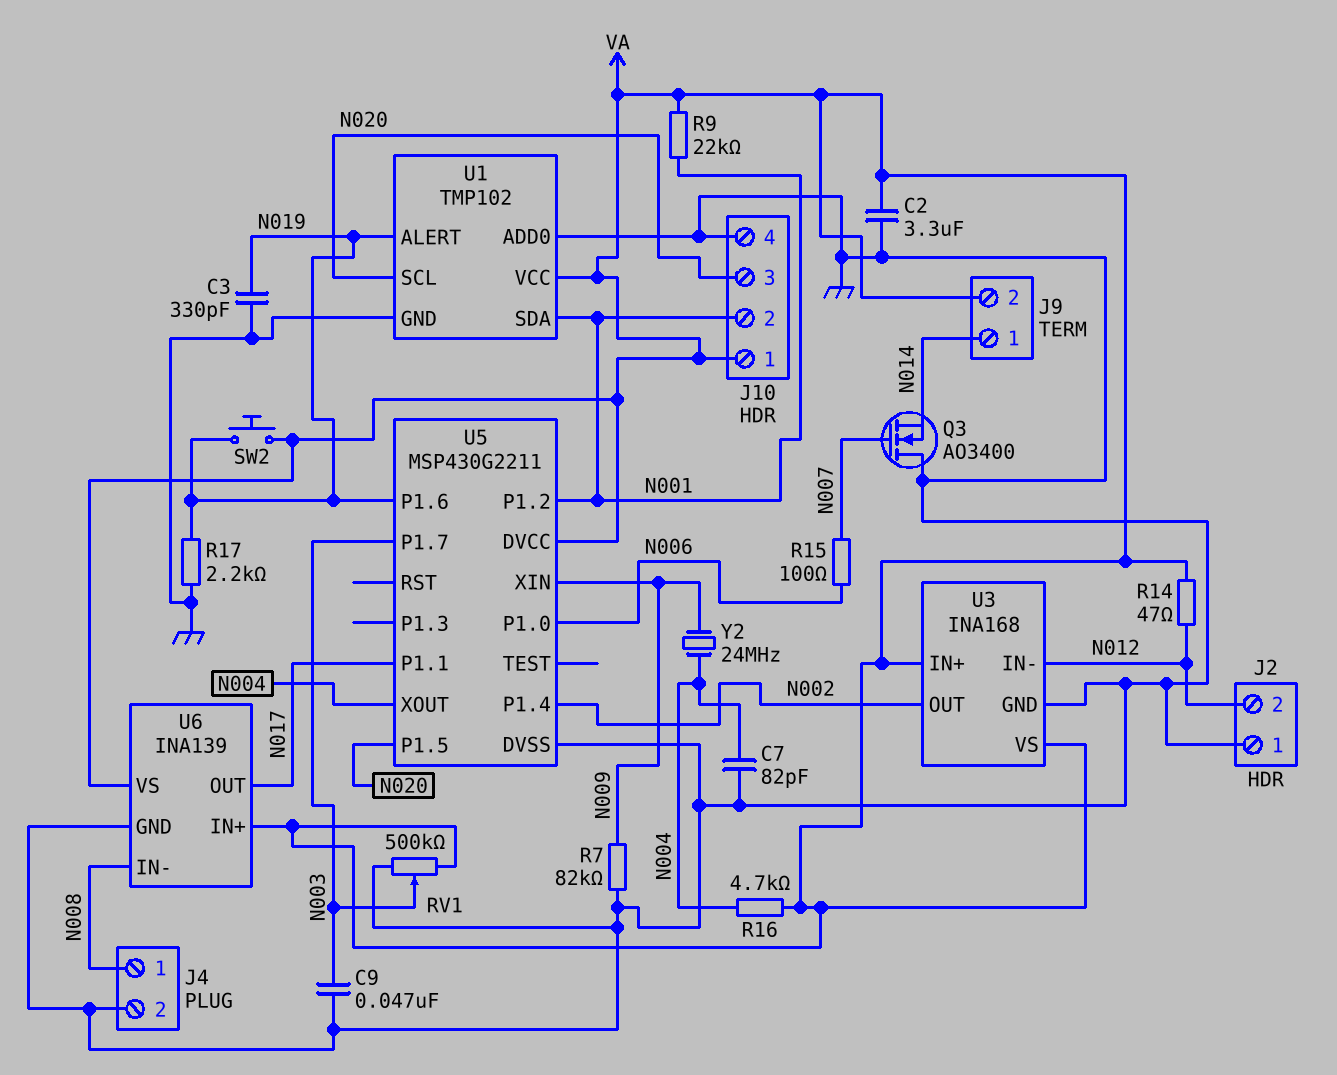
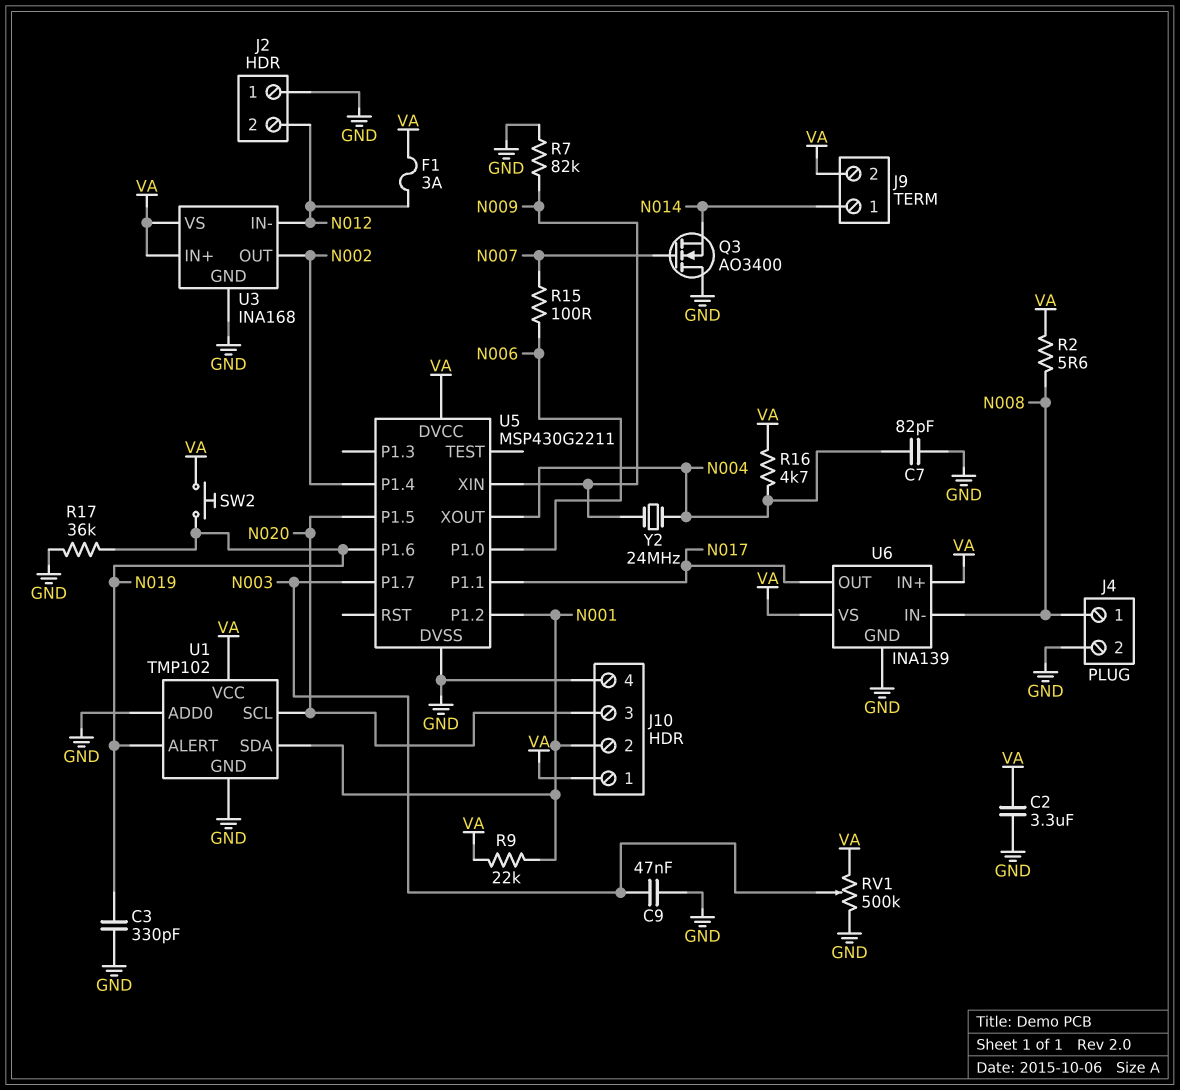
F1: none -> 3A (N012, VA)
R2: none -> 5.6 (N008, VA)
R14: 47 (N012, VA) -> none
R17: 2.2k (GND, N019) -> 36k (GND, N019)

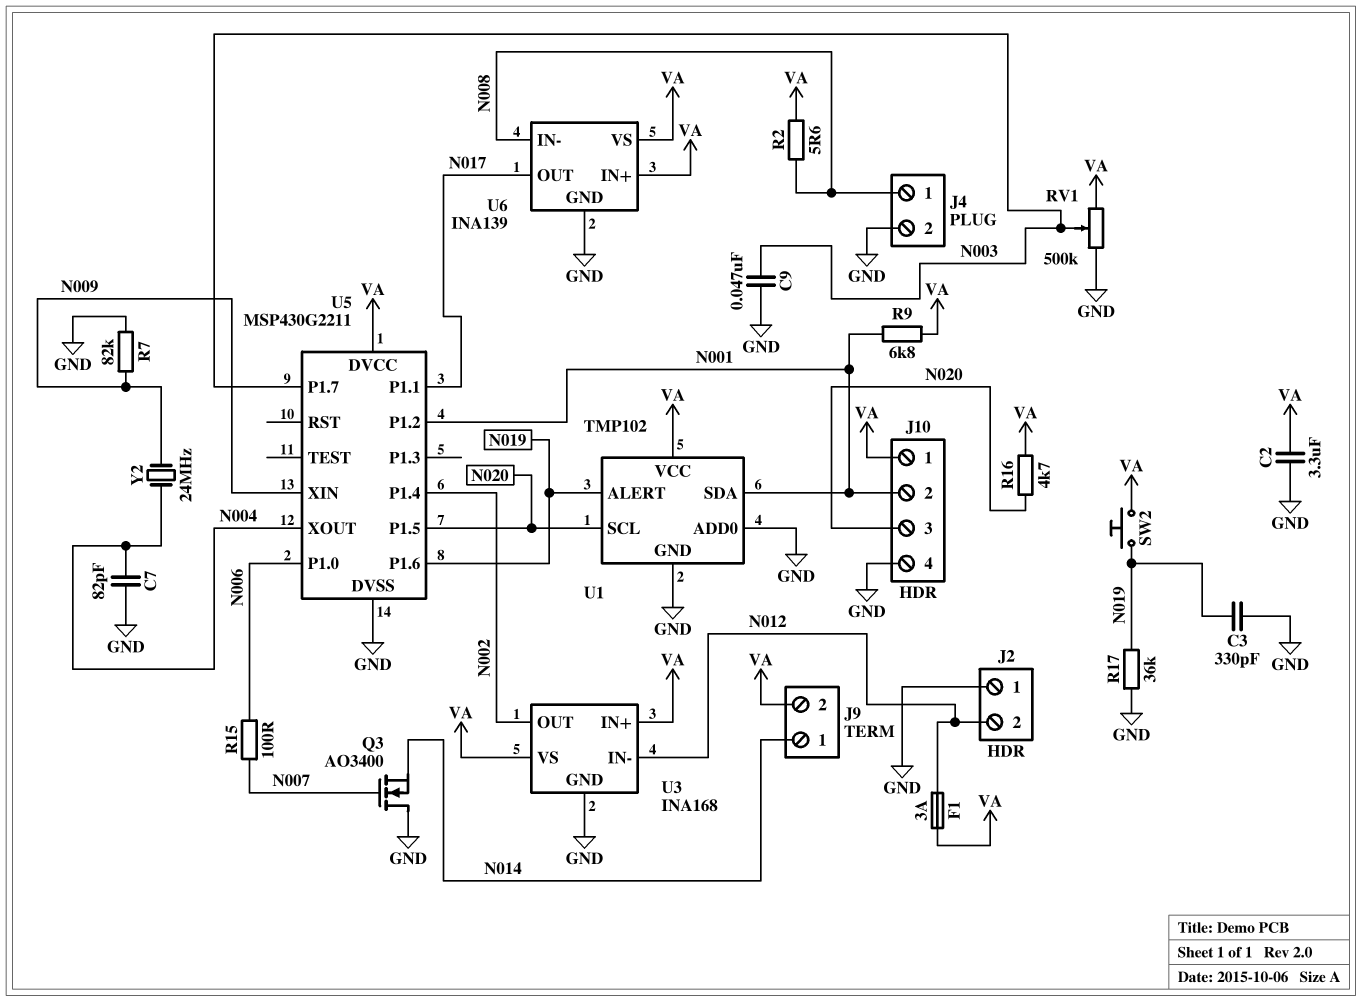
R9: 22k (N001, VA) -> 6.8k (N001, VA)
R16: 4.7k (N004, VA) -> 4.7k (N020, VA)

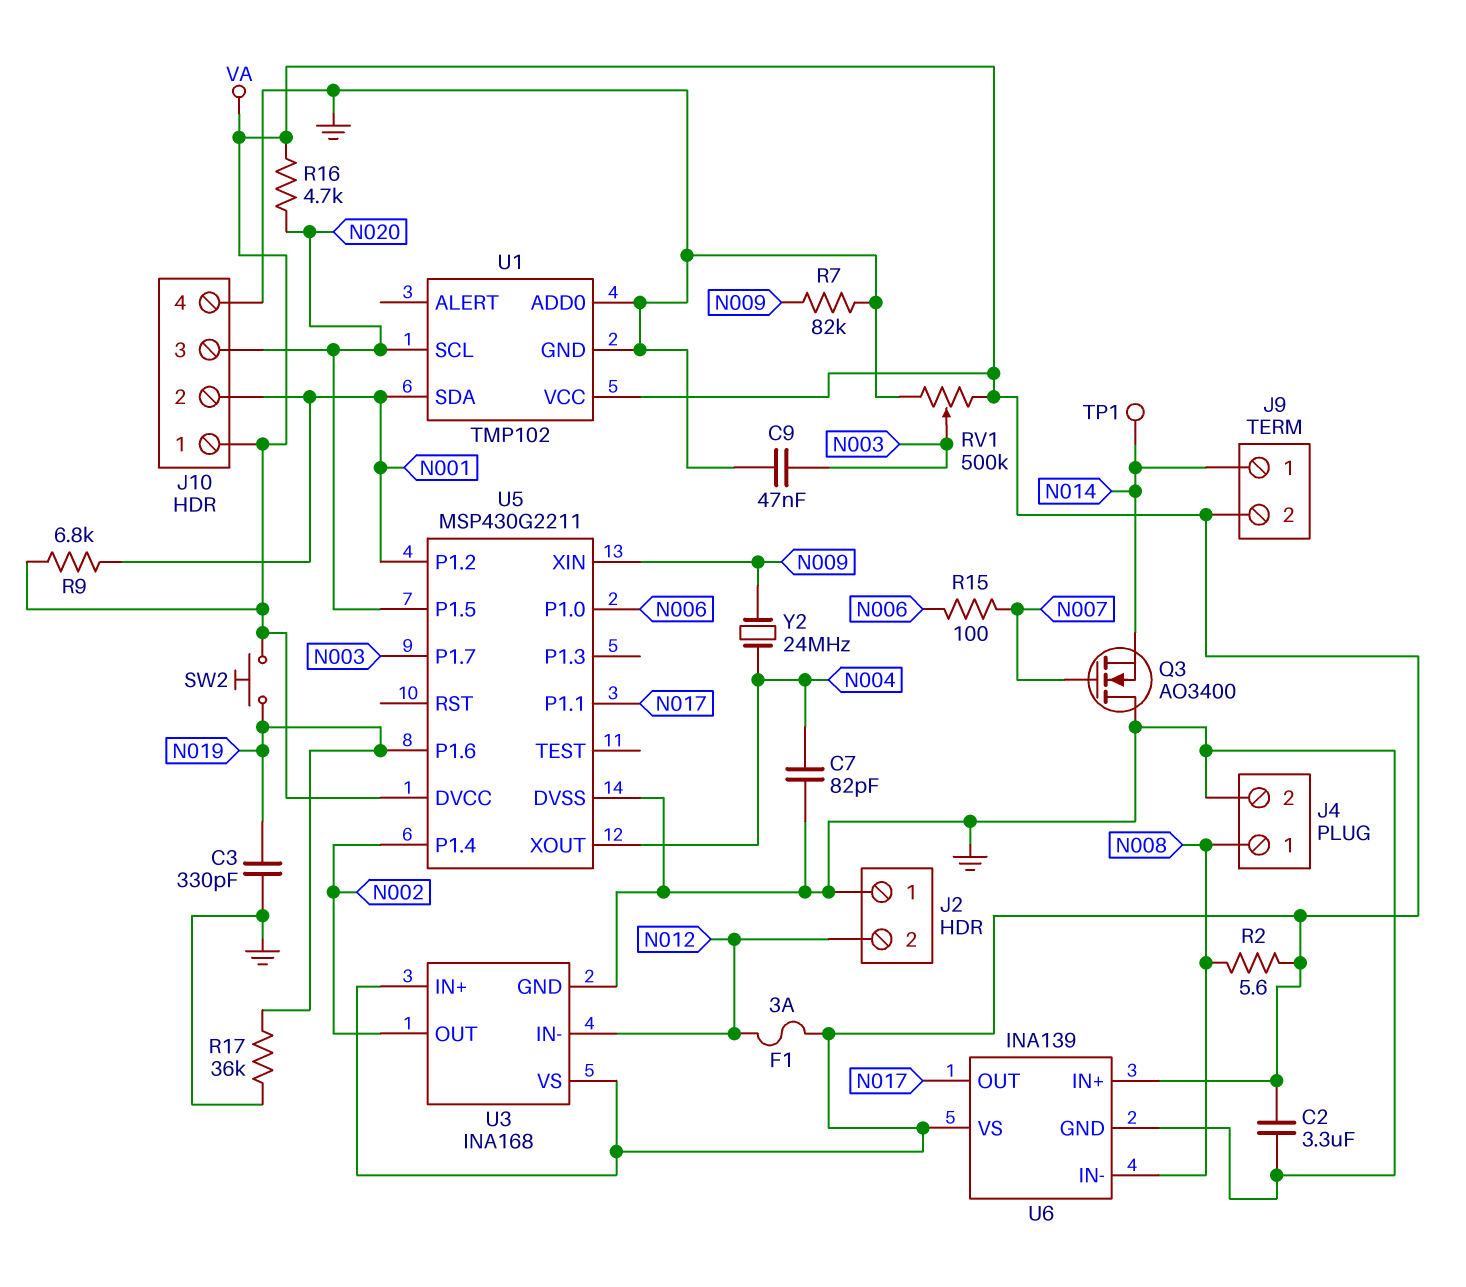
TP1: none -> test point (N014)
U1 pin ALERT: N019 -> none

